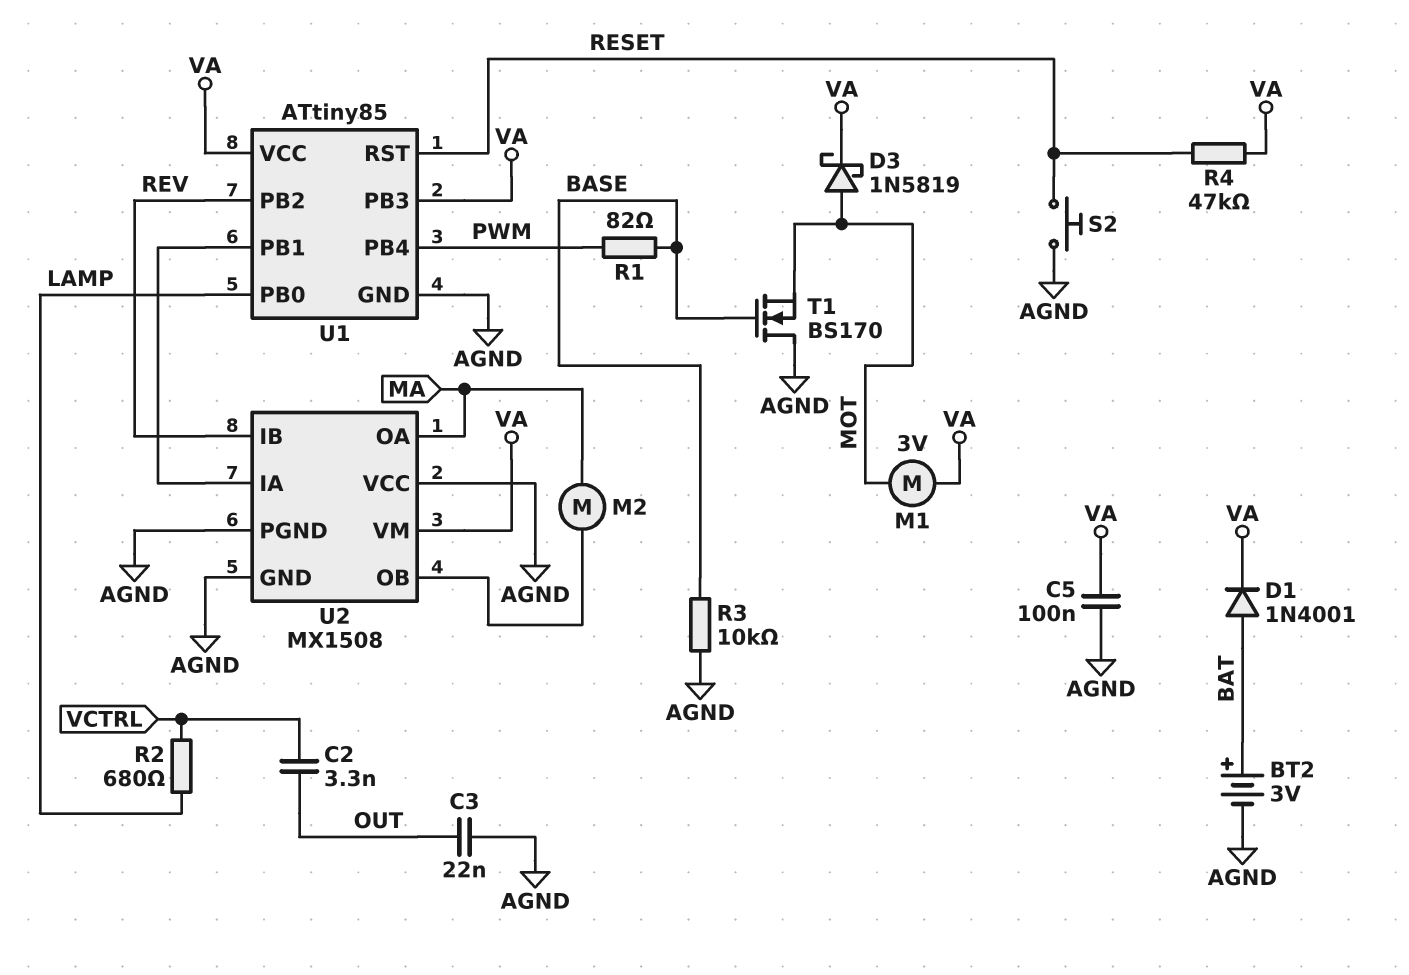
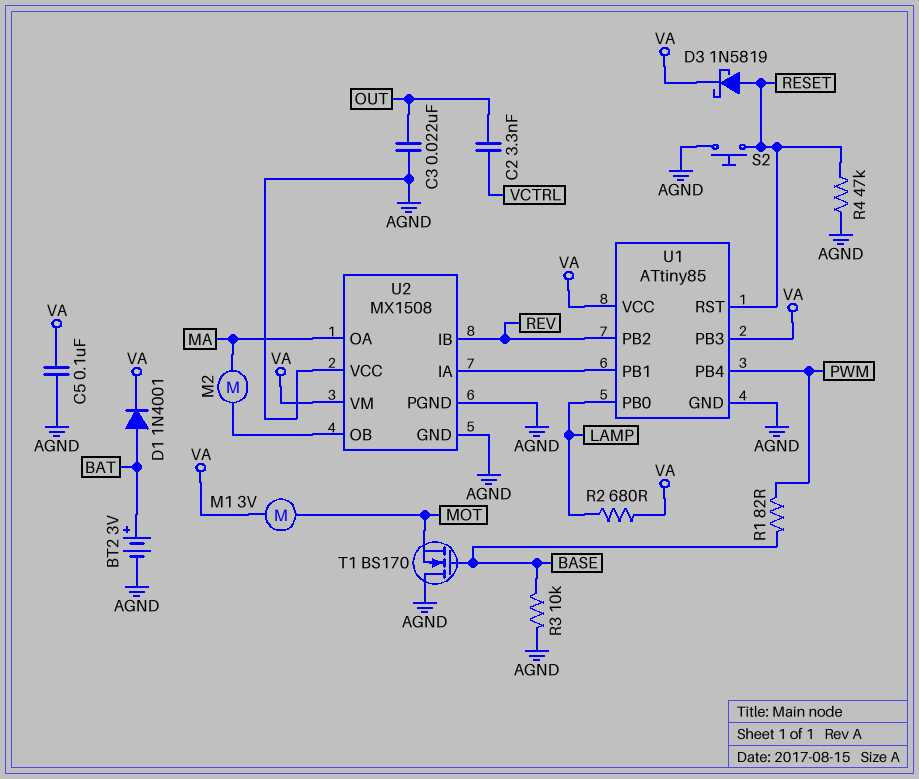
D3: schottky 1N5819 (A MOT, K VA) -> schottky 1N5819 (A RESET, K VA)
R2: 680 (LAMP, VCTRL) -> 680 (LAMP, VA)
R4: 47k (RESET, VA) -> 47k (AGND, RESET)

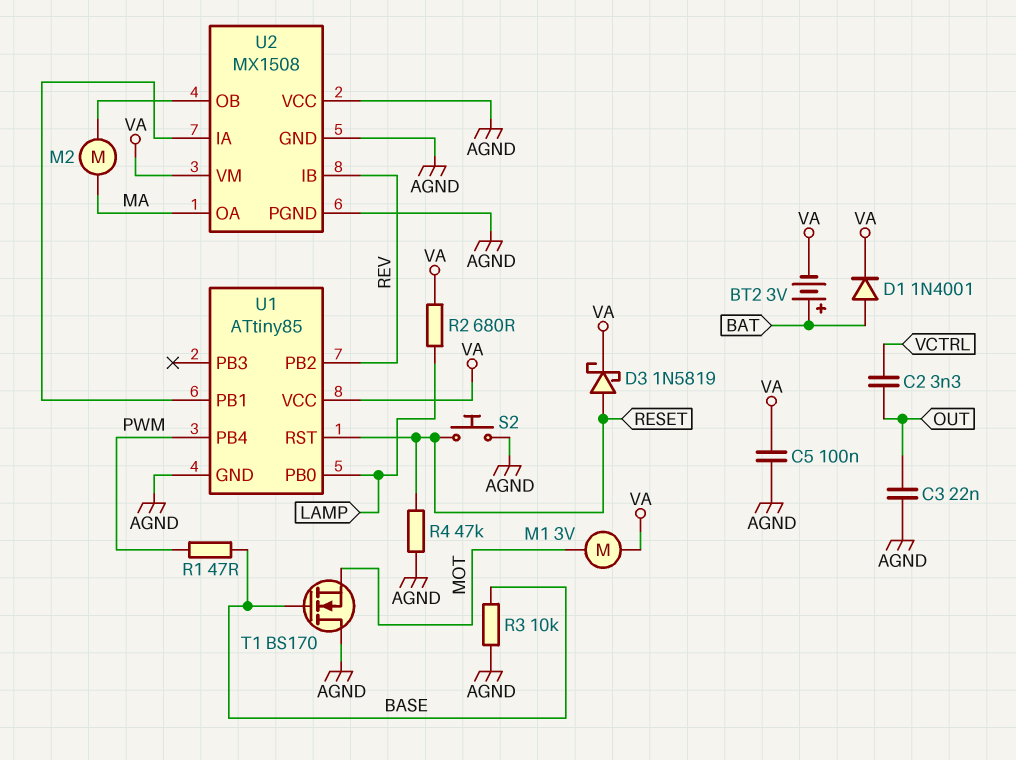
BT2: 3V (plus BAT, minus AGND) -> 3V (plus BAT, minus VA)
R1: 82 (BASE, PWM) -> 47 (BASE, PWM)
U1 pin PB3: VA -> none

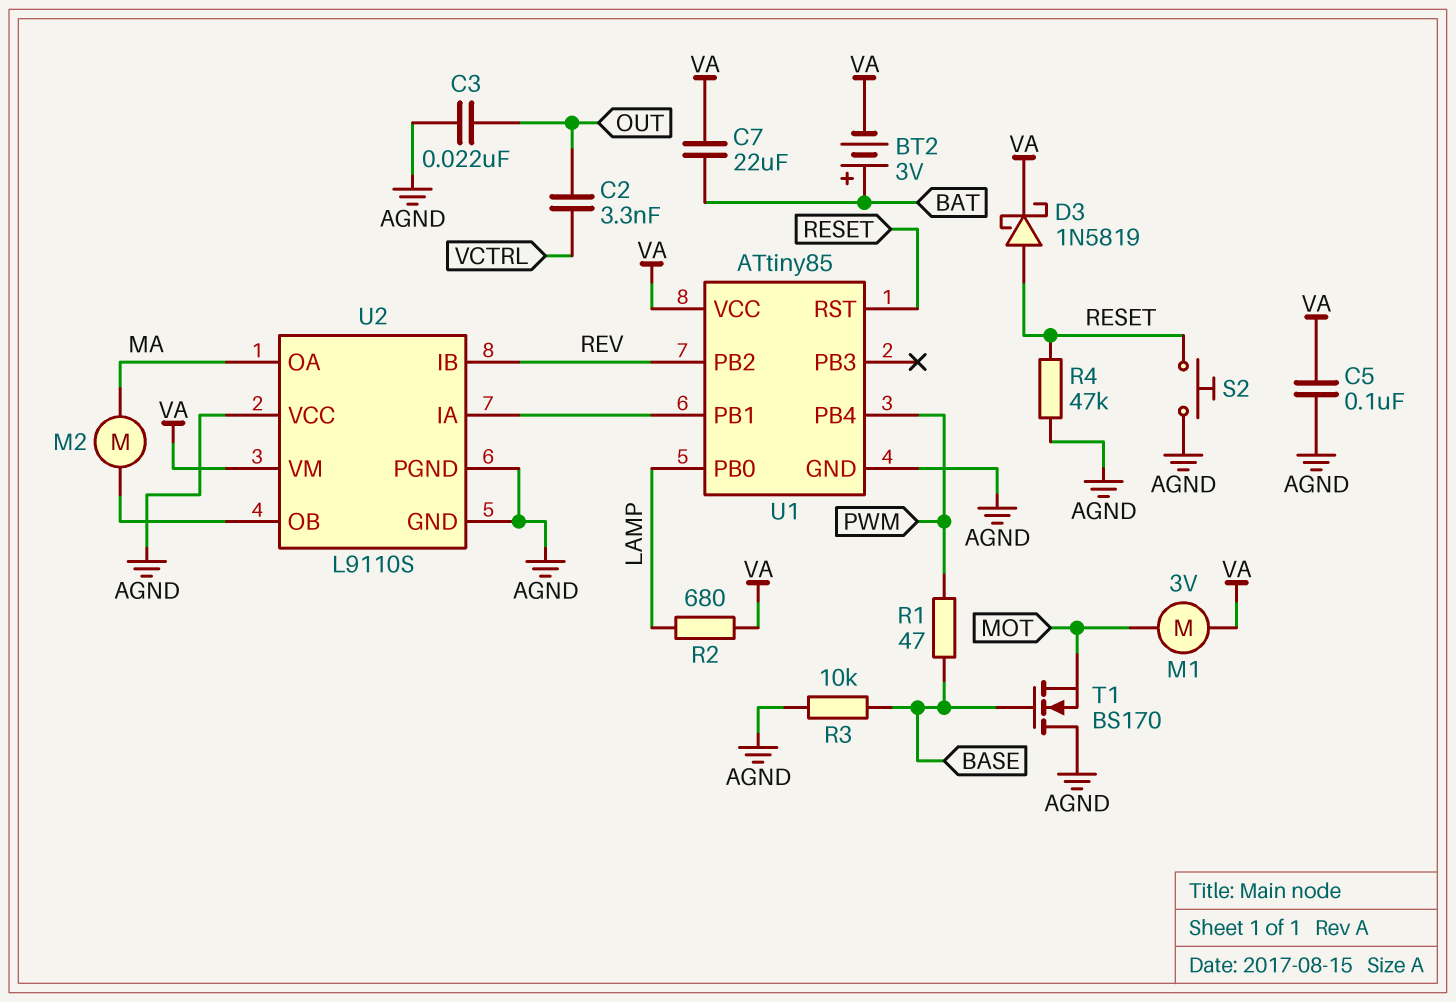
C7: none -> 22uF (BAT, VA)
D1: diode 1N4001 (A BAT, K VA) -> none
U2: MX1508 -> L9110S

